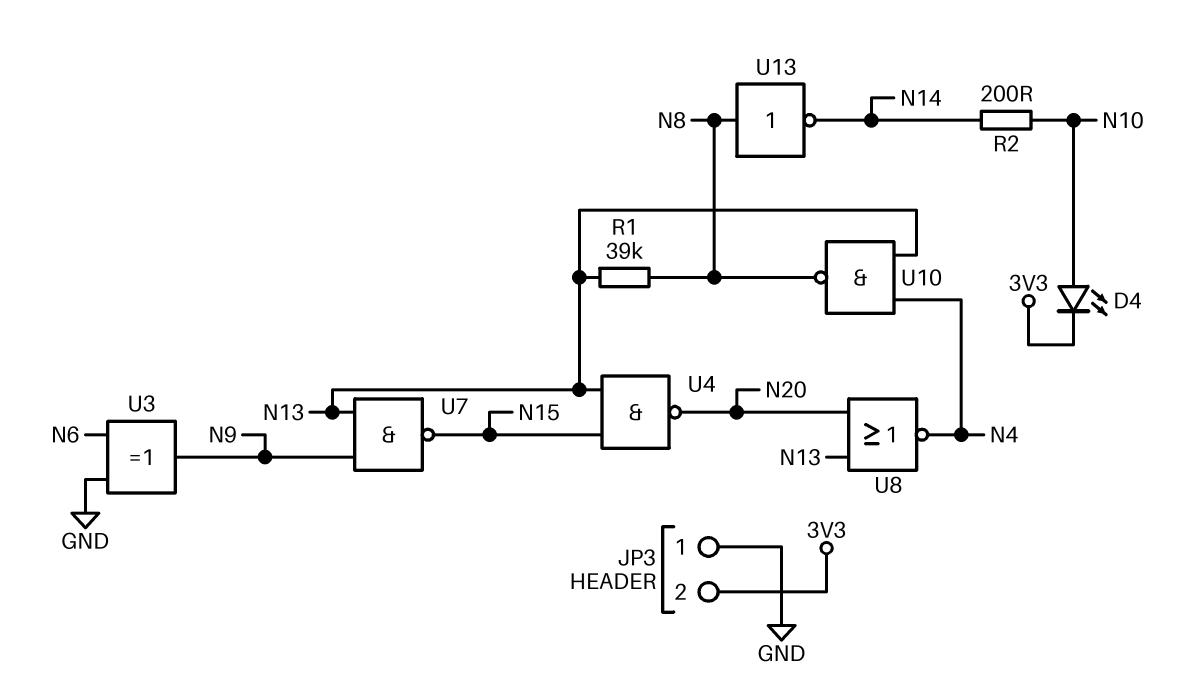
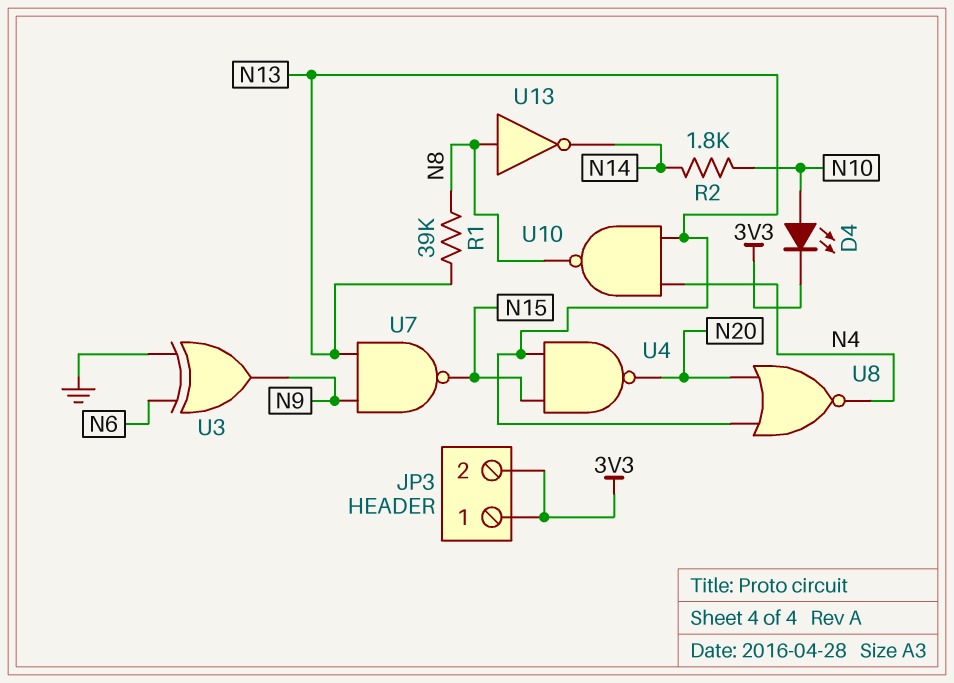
JP3 pin 1: GND -> 3V3
R2: 200 (N10, N14) -> 1.8k (N10, N14)

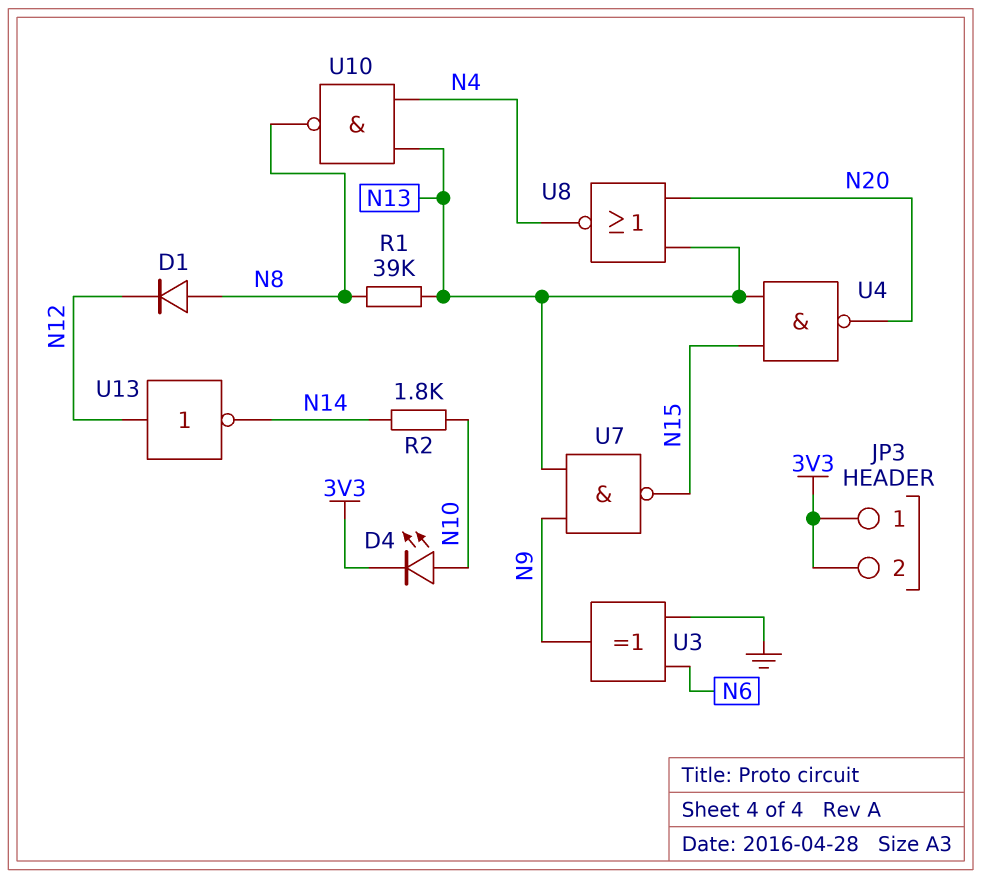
D1: none -> diode (A N8, K N12)
U13: NOT (in N8, out N14) -> NOT (in N12, out N14)

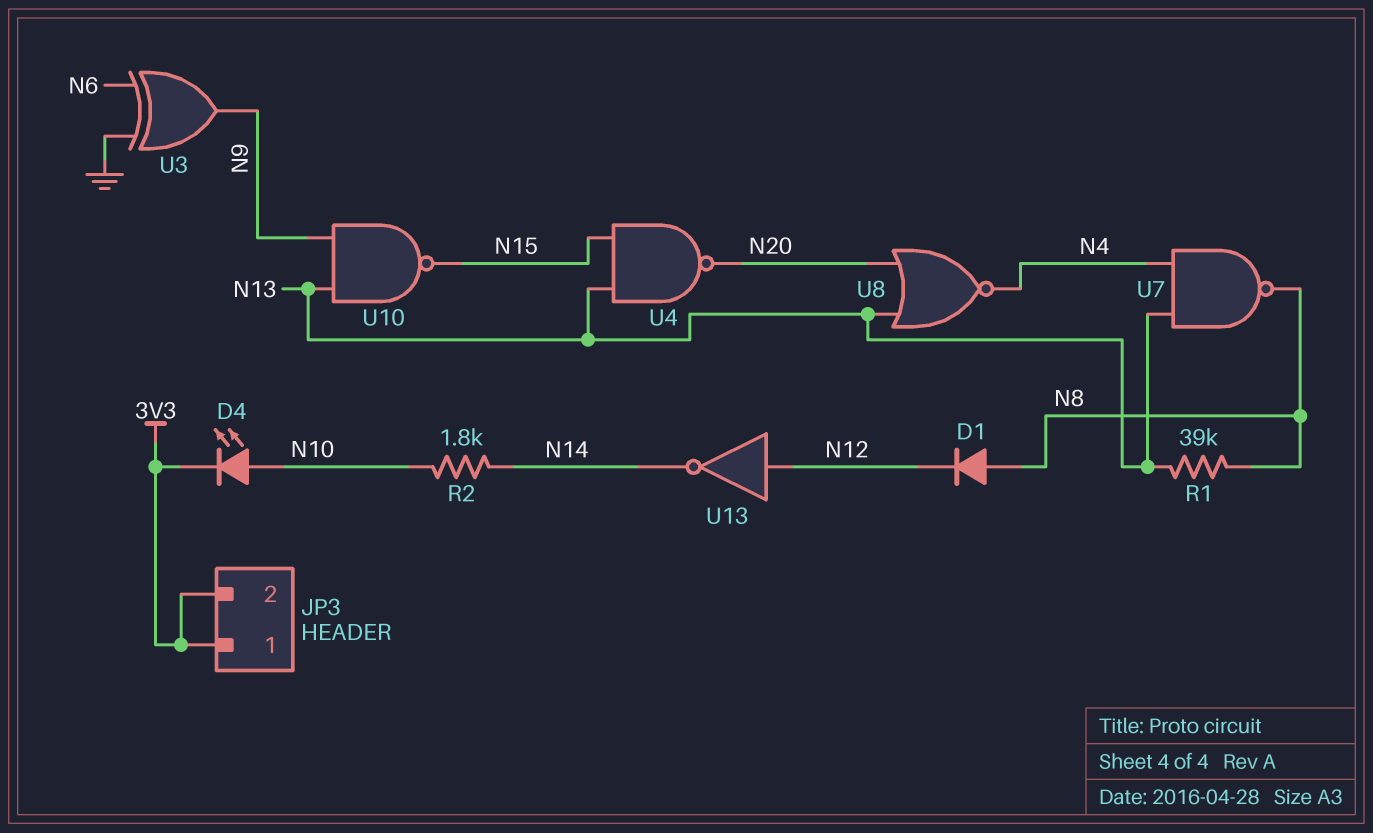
U7: NAND (in N9, in N13, out N15) -> NAND (in N4, in N13, out N8)
U10: NAND (in N4, in N13, out N8) -> NAND (in N9, in N13, out N15)

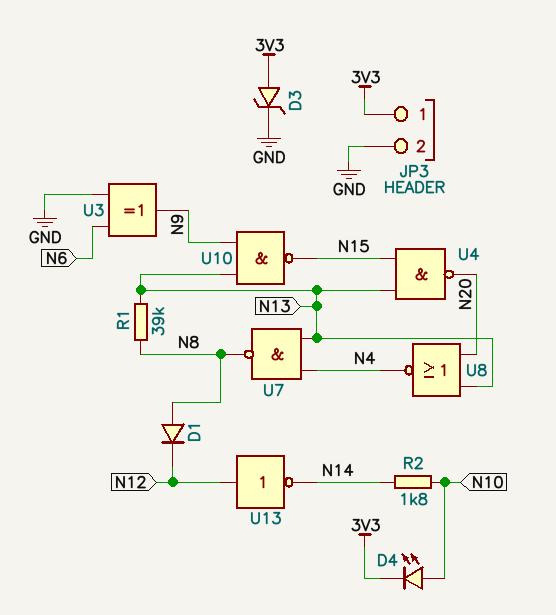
D3: none -> zener (A 3V3, K GND)
JP3 pin 2: 3V3 -> GND

